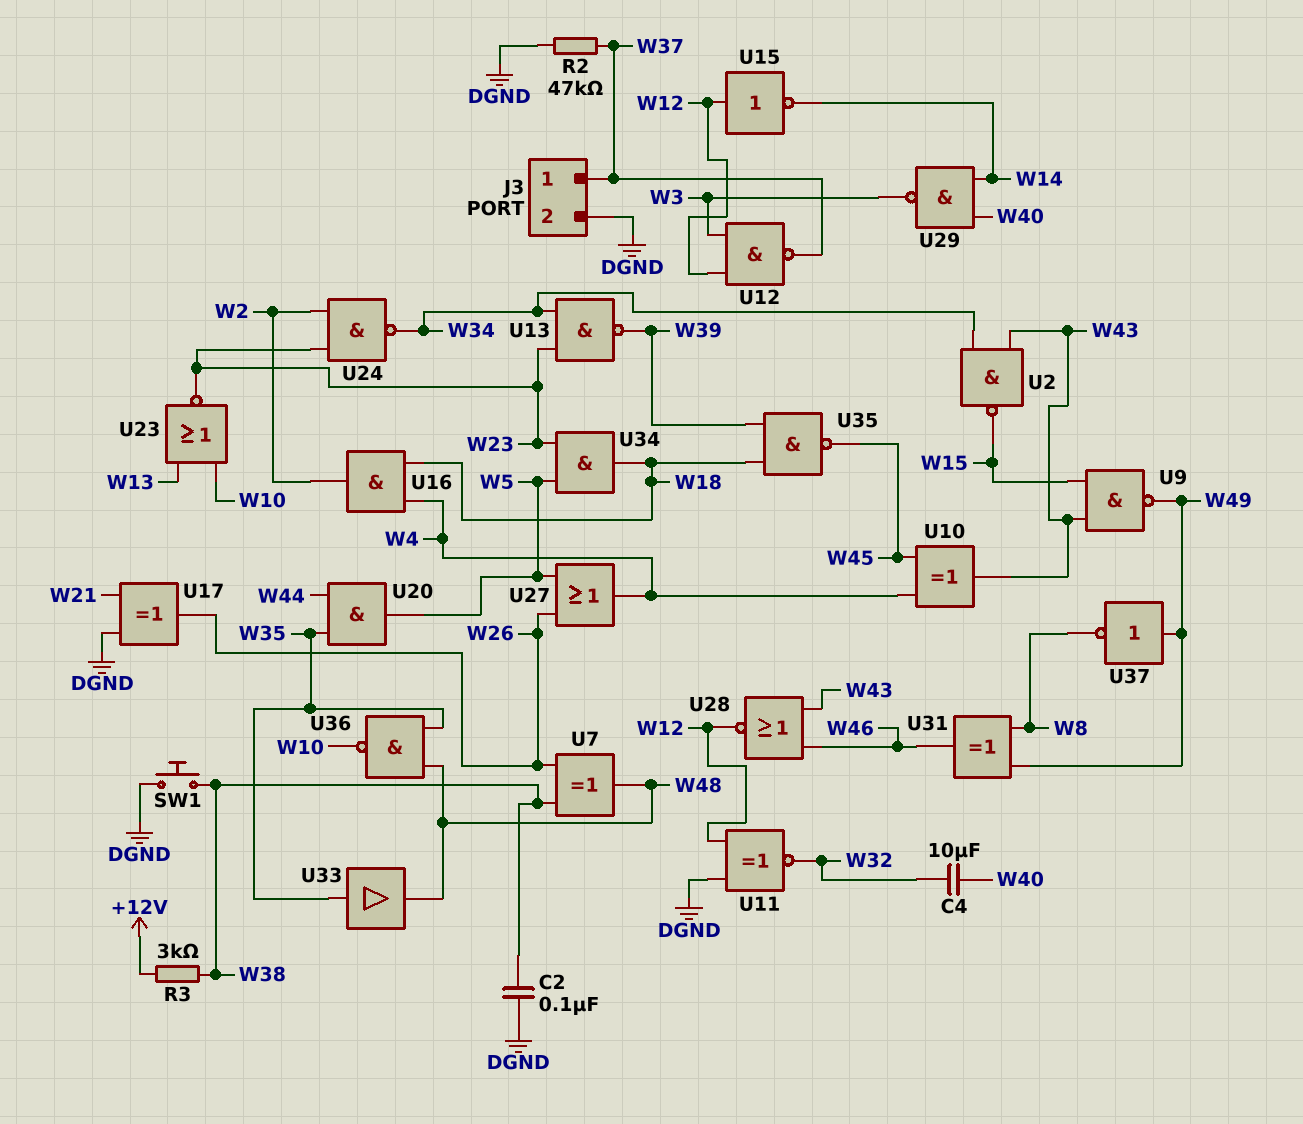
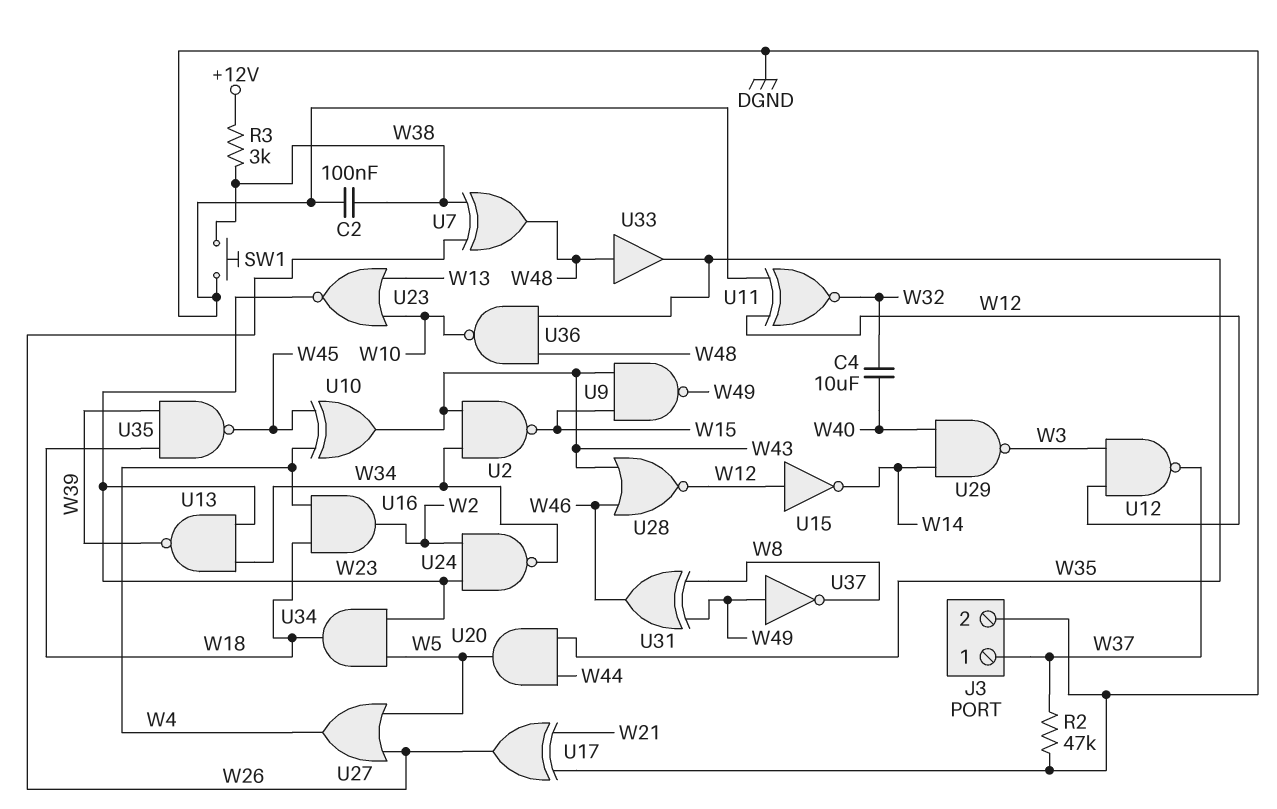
U33: buffer (in W35, out W48) -> buffer (in W48, out W35)

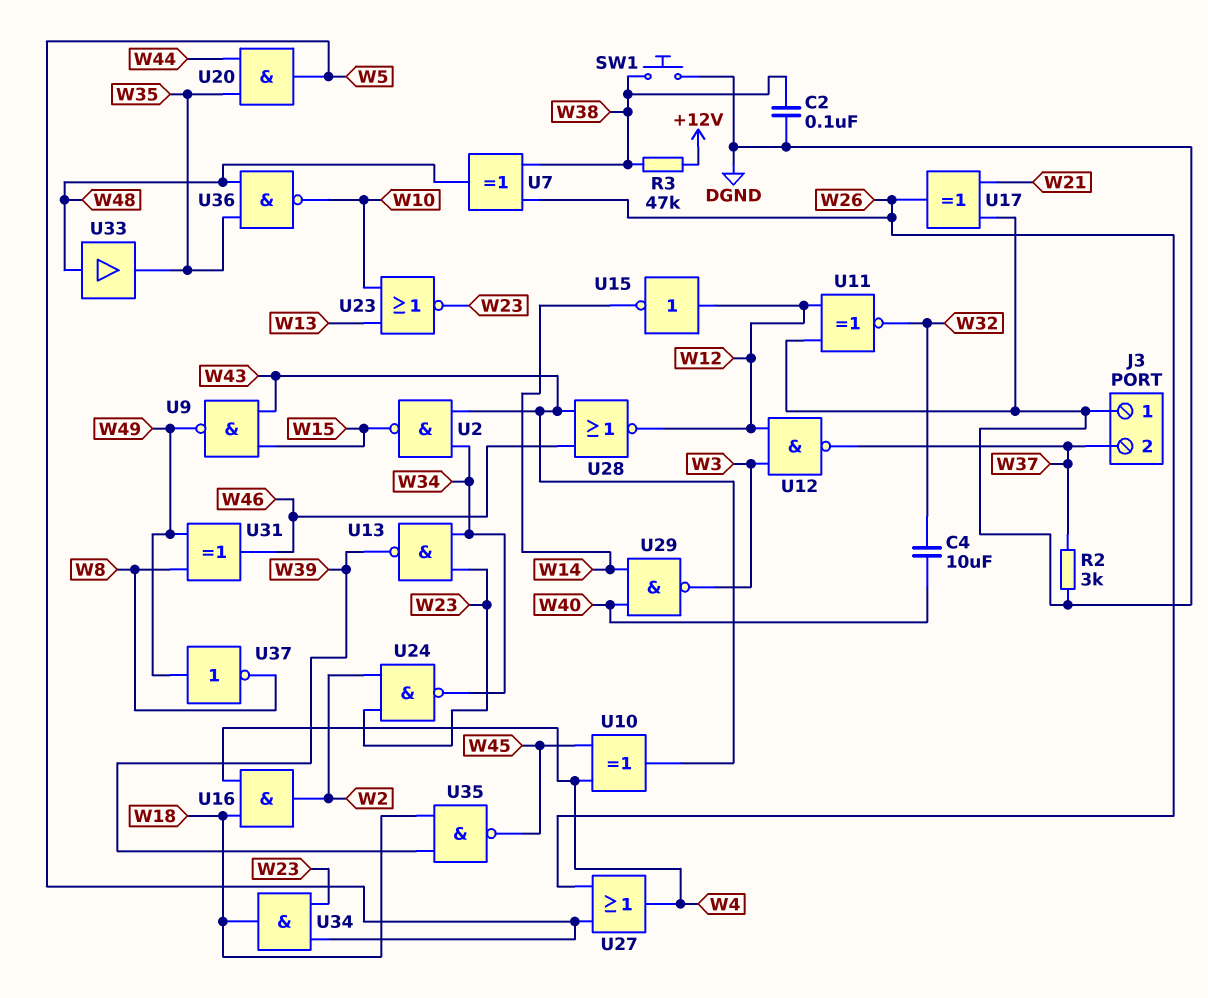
J3 pin 1: W37 -> DGND
J3 pin 2: DGND -> W37
R2: 47k (DGND, W37) -> 3k (DGND, W37)
R3: 3k (+12V, W38) -> 47k (+12V, W38)

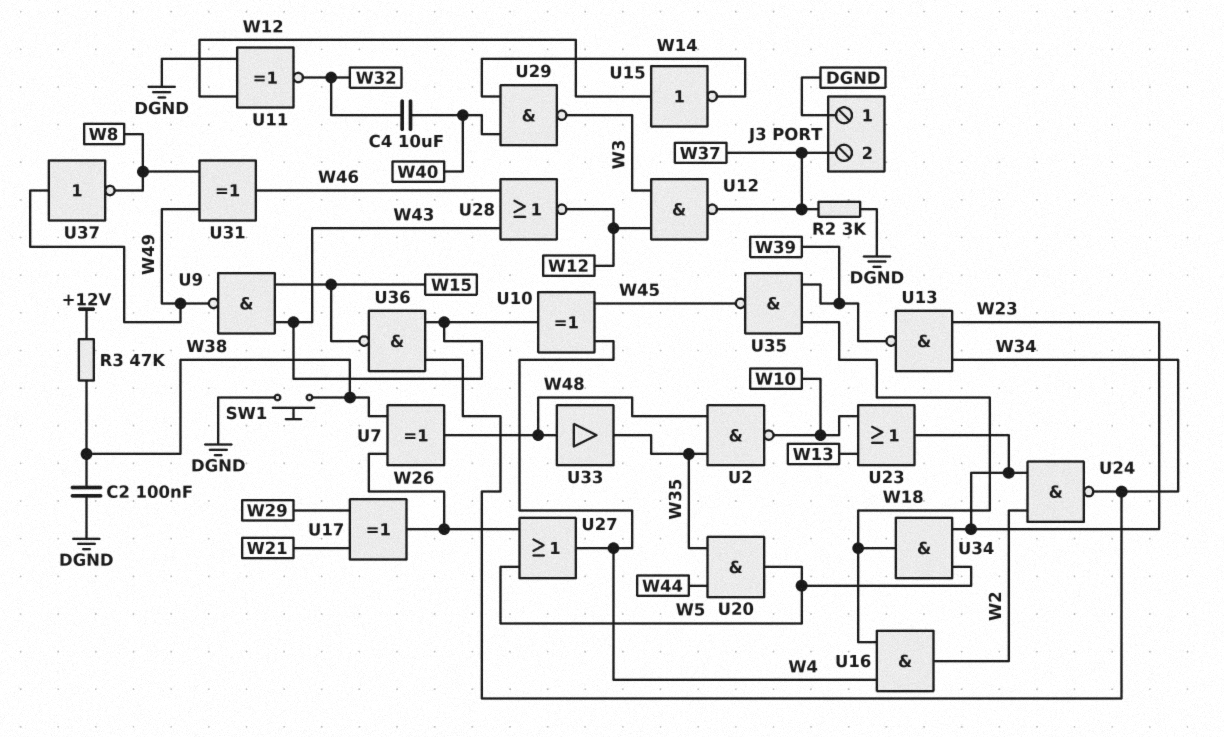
U2: NAND (in W34, in W43, out W15) -> NAND (in W35, in W48, out W10)
U17: XOR (in DGND, in W21, out W26) -> XOR (in W21, in W29, out W26)
U23: NOR (in W10, in W13, out W23) -> OR (in W10, in W13, out W23)
U36: NAND (in W35, in W48, out W10) -> NAND (in W34, in W43, out W15)

